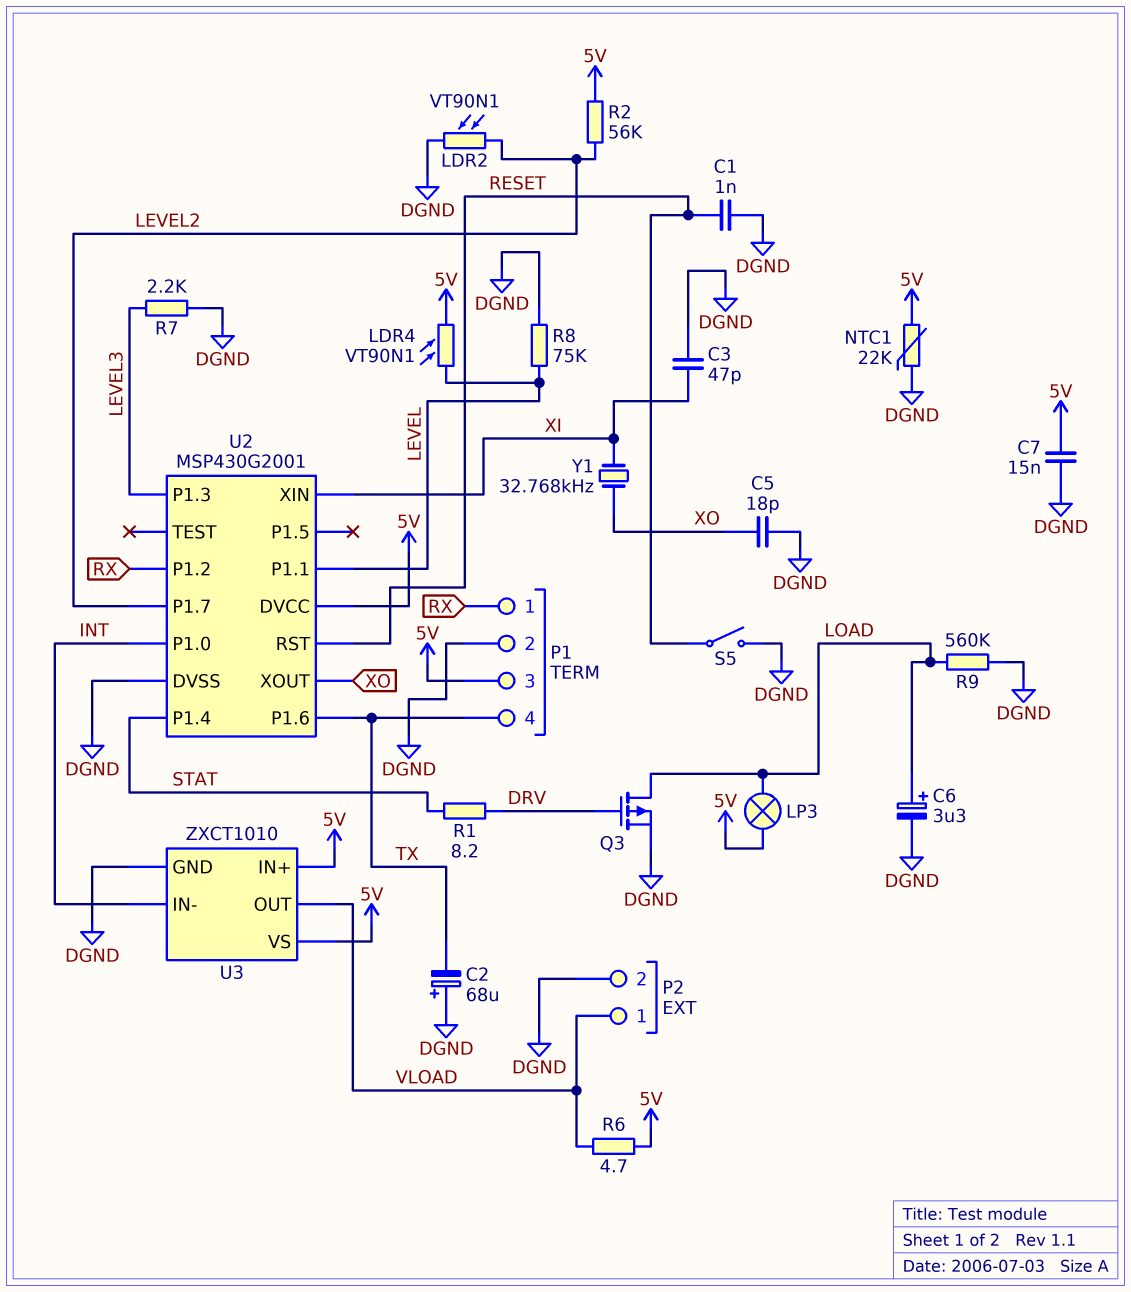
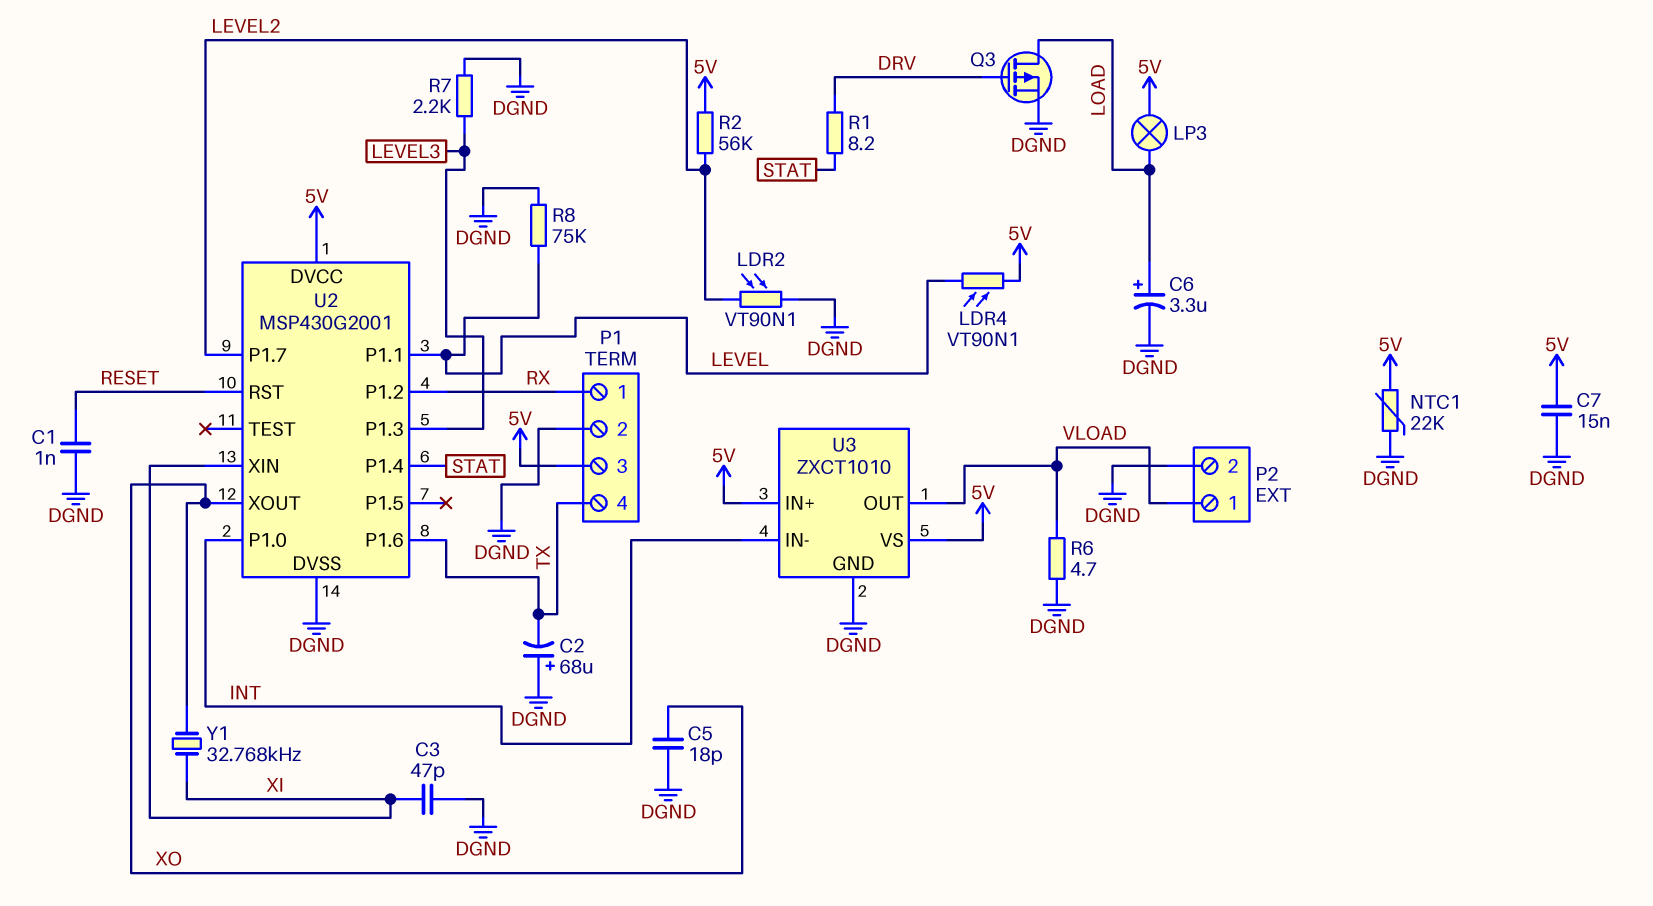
R6: 4.7 (5V, VLOAD) -> 4.7 (DGND, VLOAD)
R9: 560k (DGND, LOAD) -> none
S5: switch (DGND, RESET) -> none

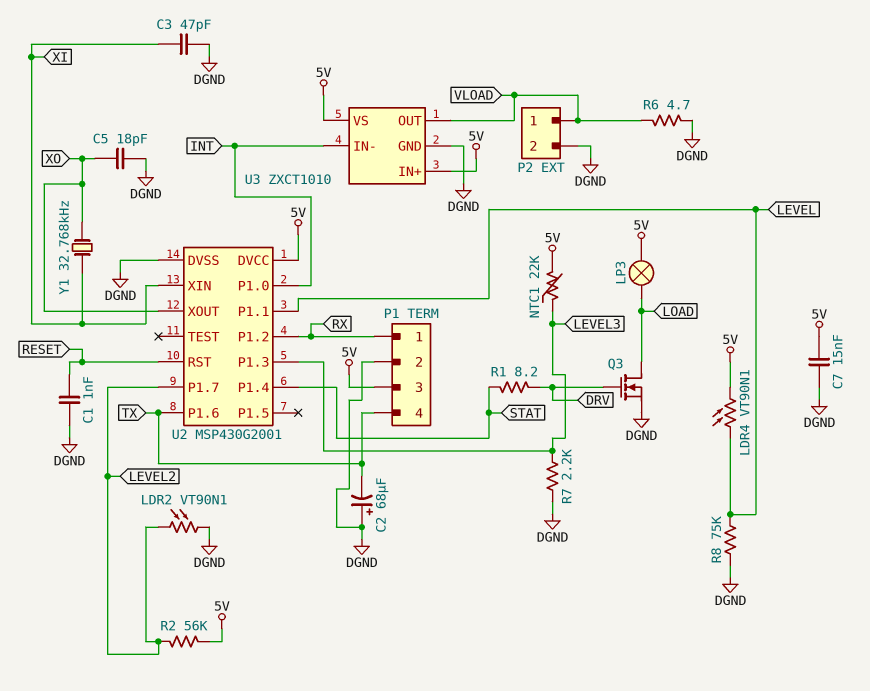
C6: 3.3uF (plus LOAD, minus DGND) -> none
NTC1: 22k (5V, DGND) -> 22k (5V, LEVEL3)
Q3: PMOS (G DRV, D LOAD, S DGND) -> NMOS (G DRV, D LOAD, S DGND)

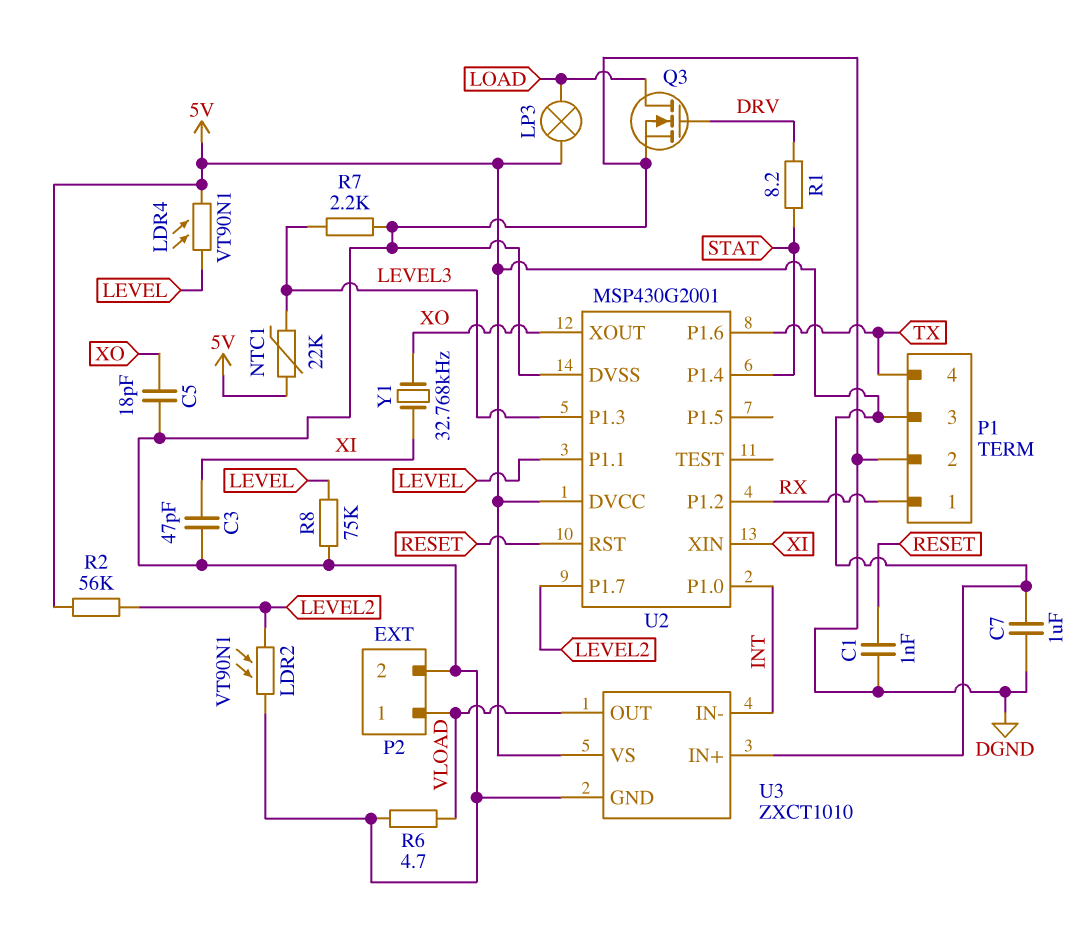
C2: 68uF (plus DGND, minus TX) -> none
C7: 15nF (5V, DGND) -> 1uF (5V, DGND)

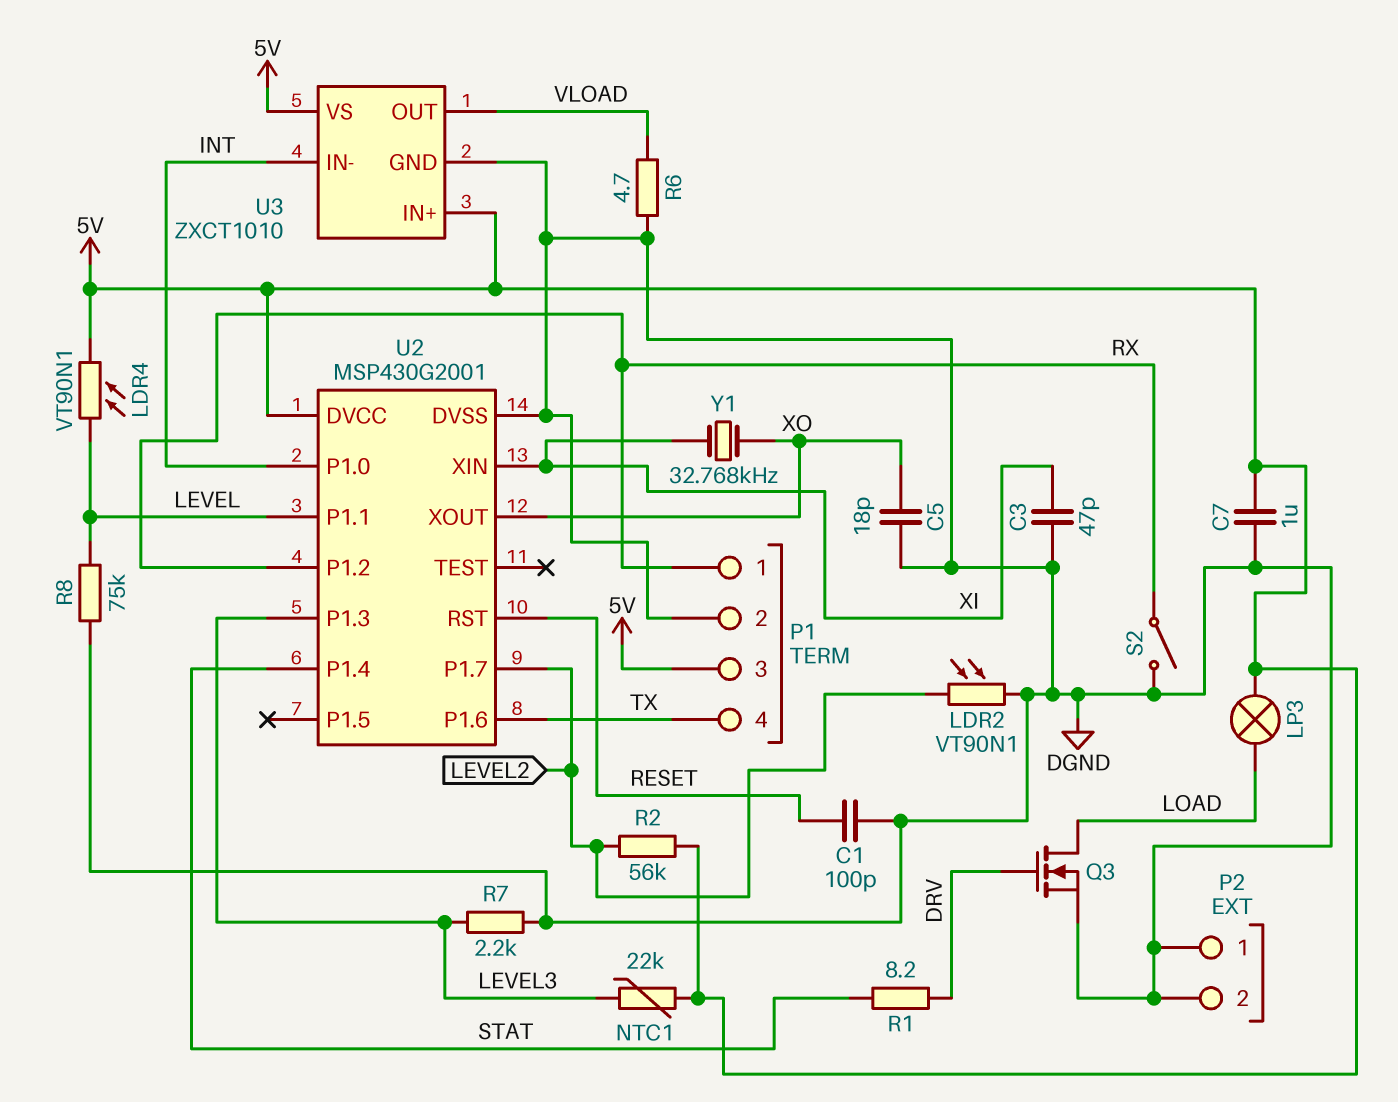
C1: 1nF (DGND, RESET) -> 100pF (DGND, RESET)
P2 pin 1: VLOAD -> DGND
S2: none -> switch (DGND, RX)

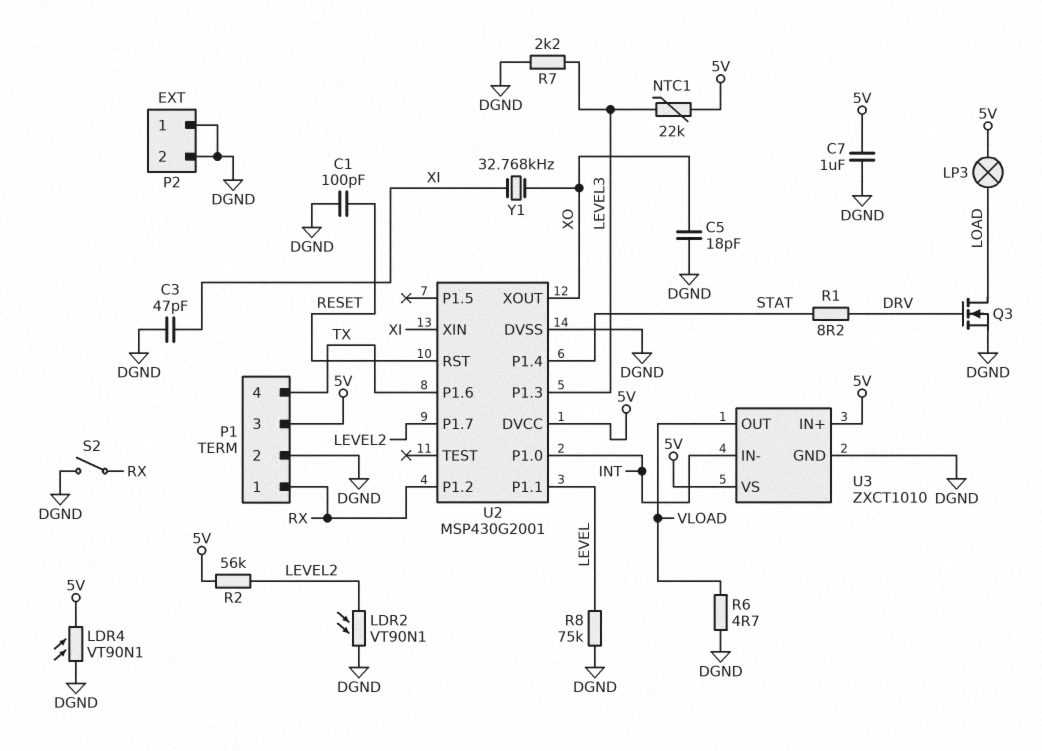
LDR4: VT90N1 (5V, LEVEL) -> VT90N1 (5V, DGND)

